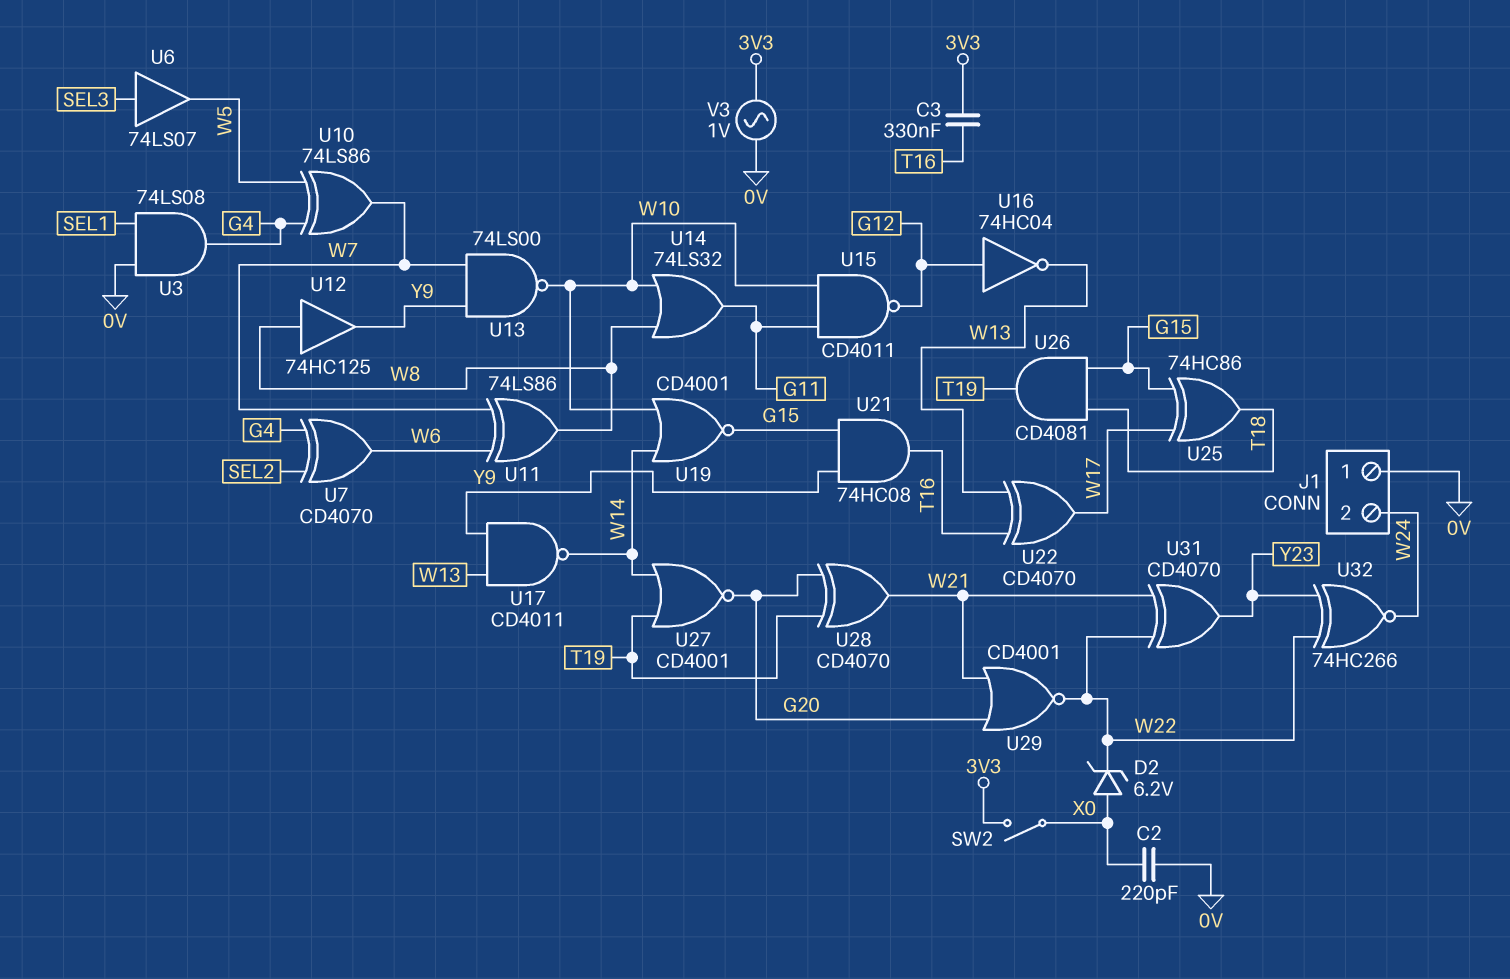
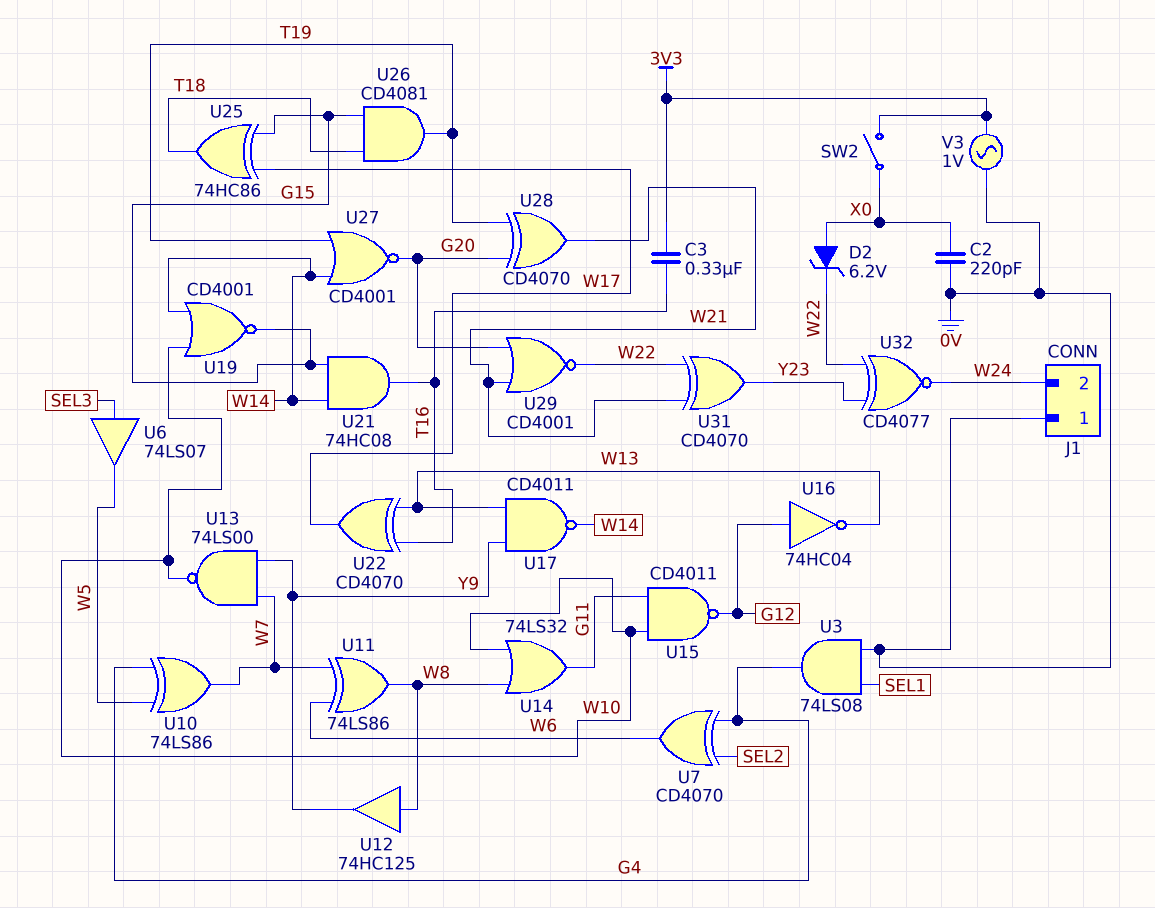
U21: AND 74HC08 (in G15, in Y9, out T16) -> AND 74HC08 (in G15, in W14, out T16)
U32: XNOR 74HC266 (in W22, in Y23, out W24) -> XNOR CD4077 (in W22, in Y23, out W24)

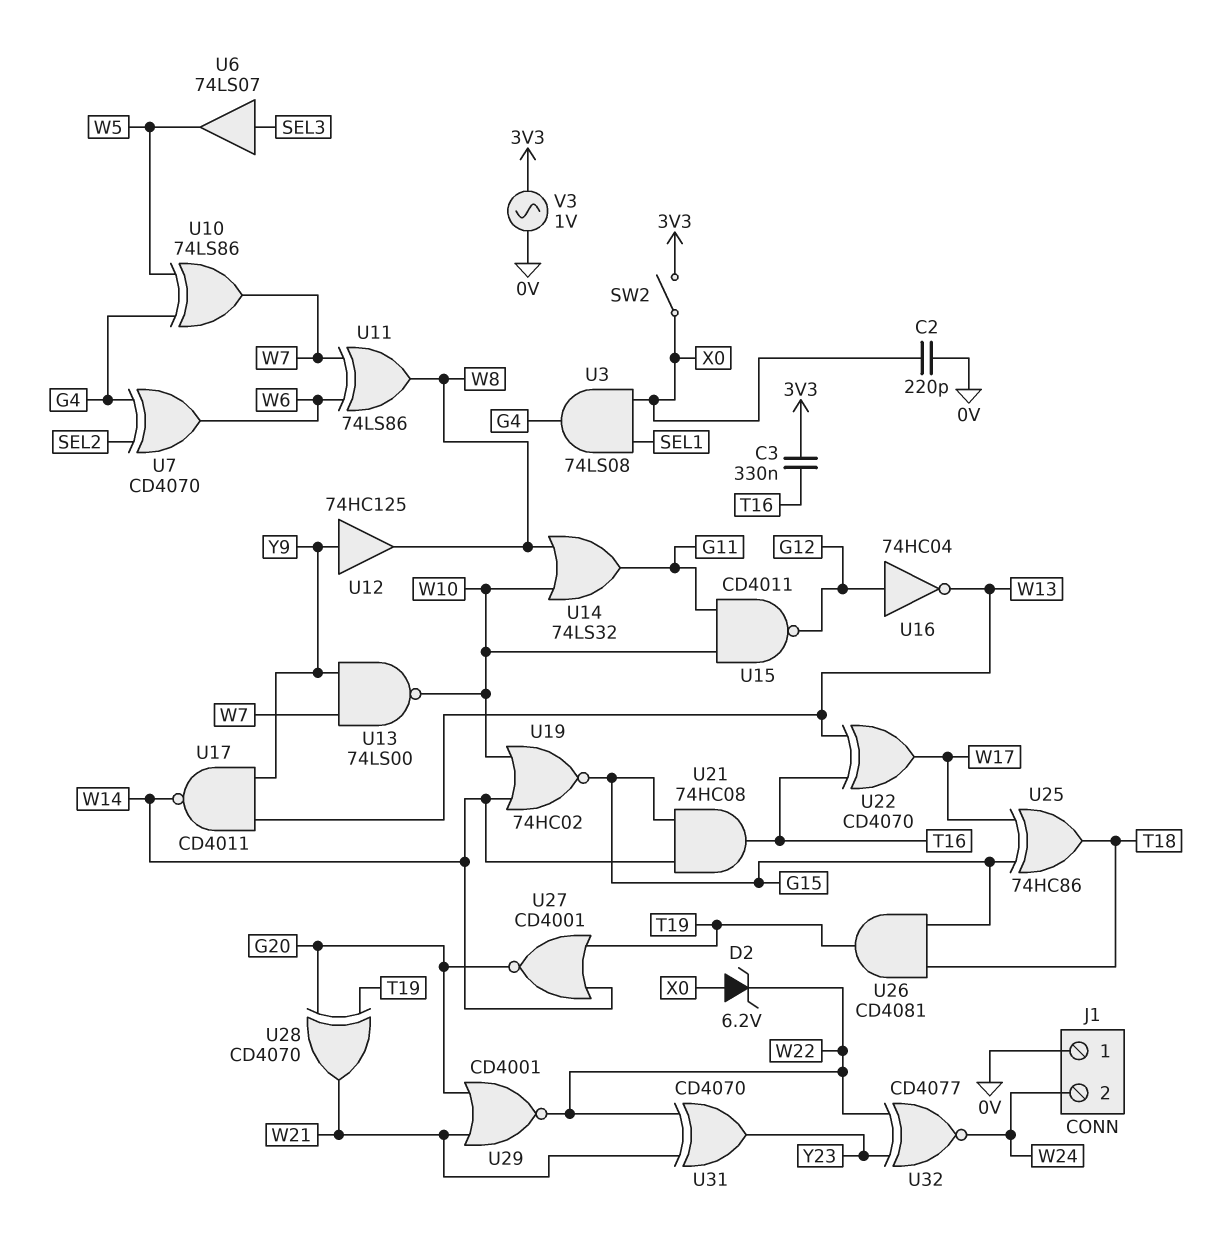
U3: AND 74LS08 (in 0V, in SEL1, out G4) -> AND 74LS08 (in SEL1, in X0, out G4)
U12: buffer 74HC125 (in W8, out Y9) -> buffer 74HC125 (in Y9, out W8)
U19: NOR CD4001 (in W10, in W14, out G15) -> NOR 74HC02 (in W10, in W14, out G15)

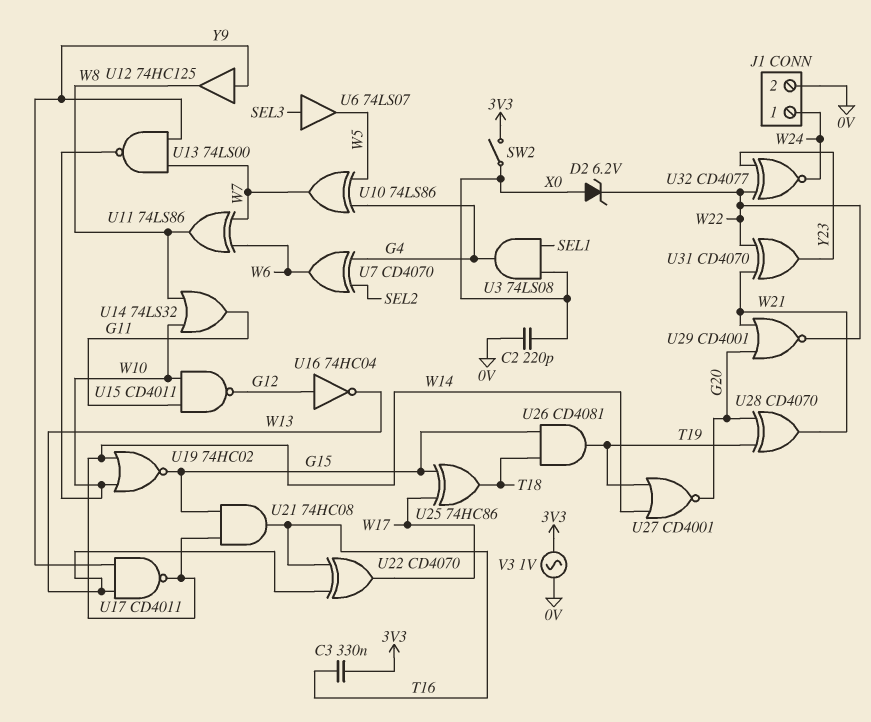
J1 pin 1: 0V -> W24
J1 pin 2: W24 -> 0V

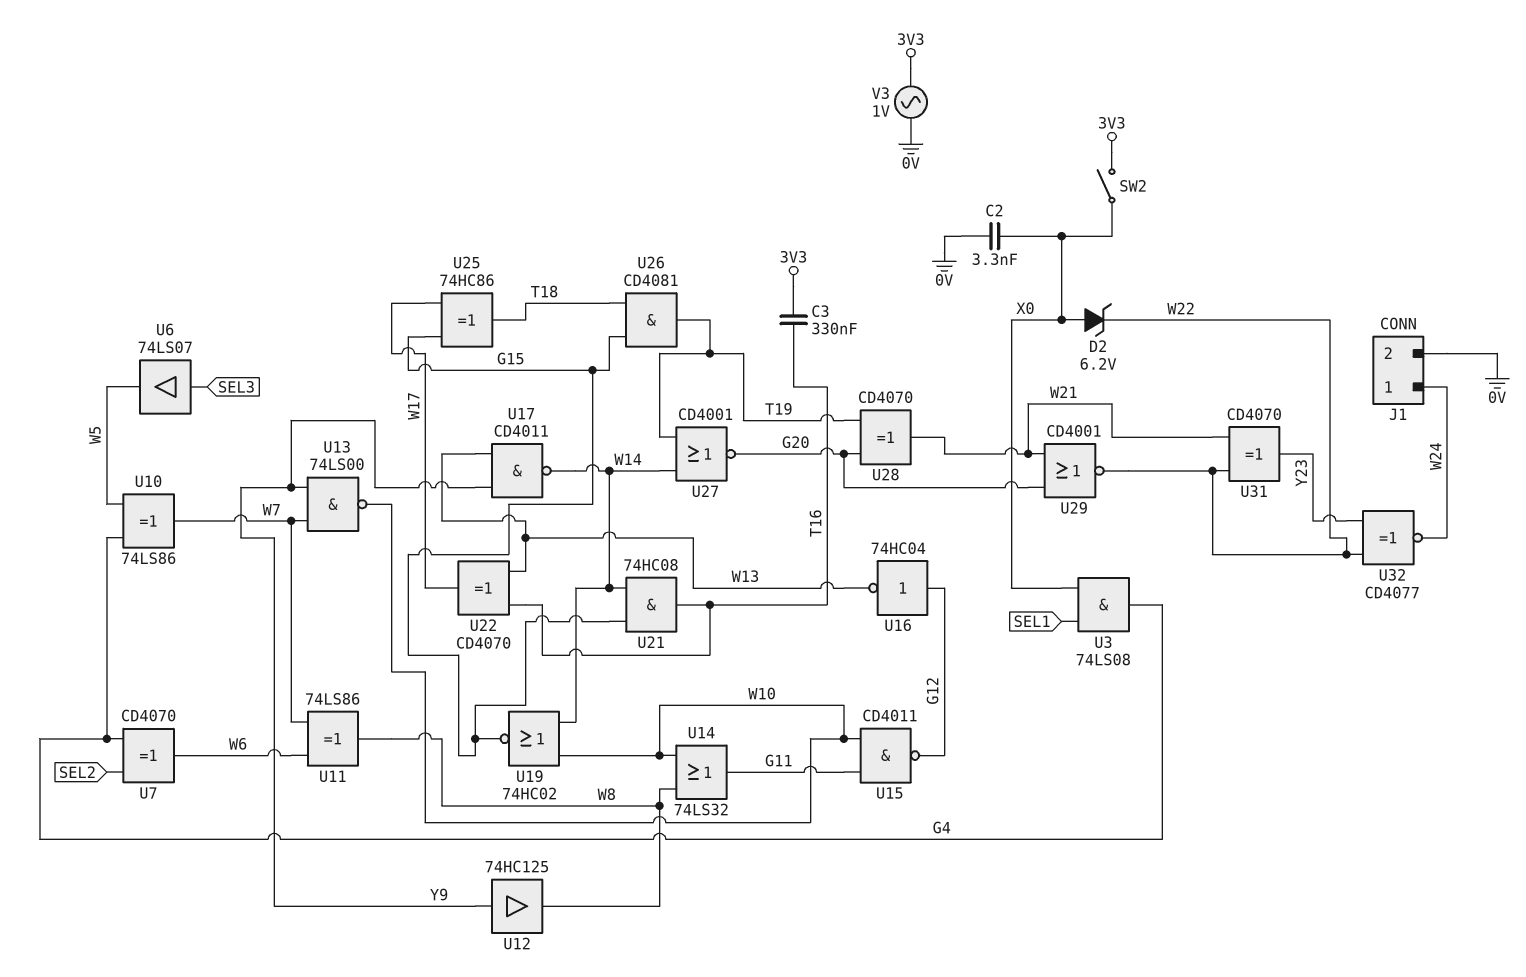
C2: 220pF (0V, X0) -> 3.3nF (0V, X0)

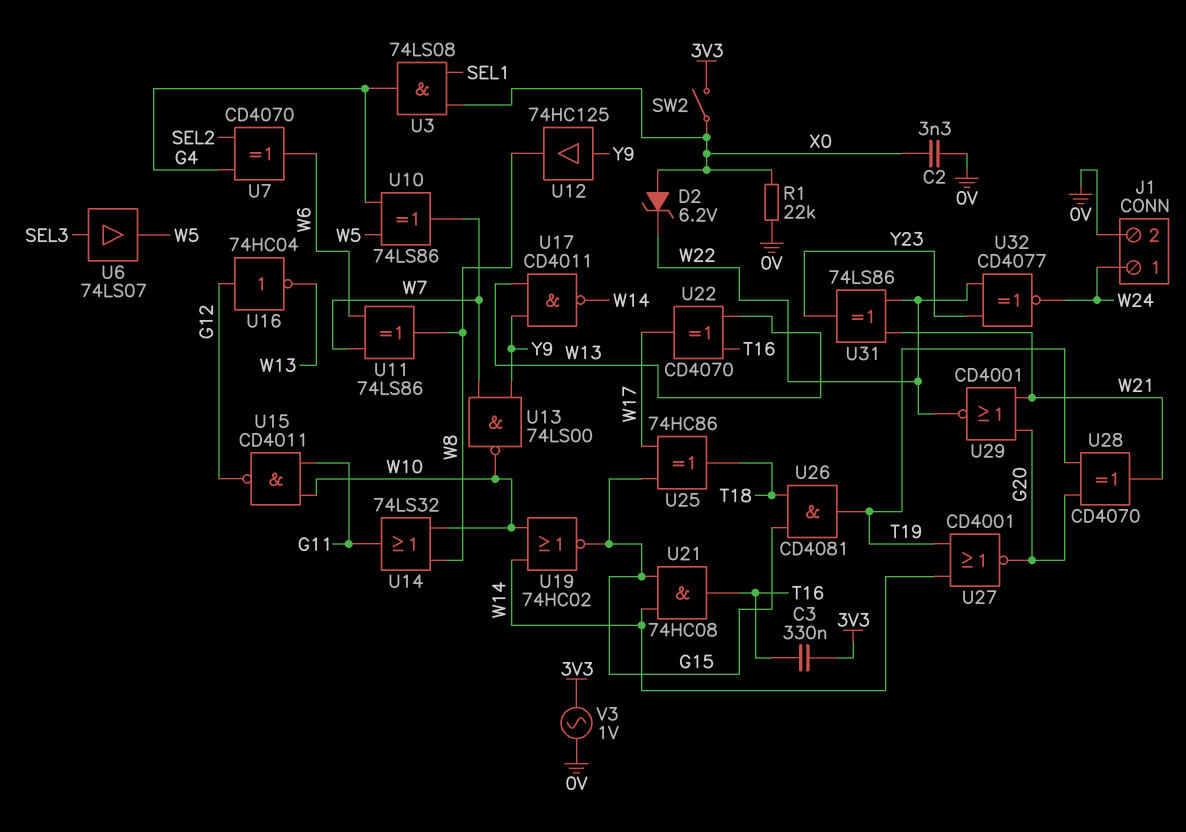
R1: none -> 22k (0V, X0)
U31: XOR CD4070 (in W21, in W22, out Y23) -> XOR 74LS86 (in W21, in W22, out Y23)

